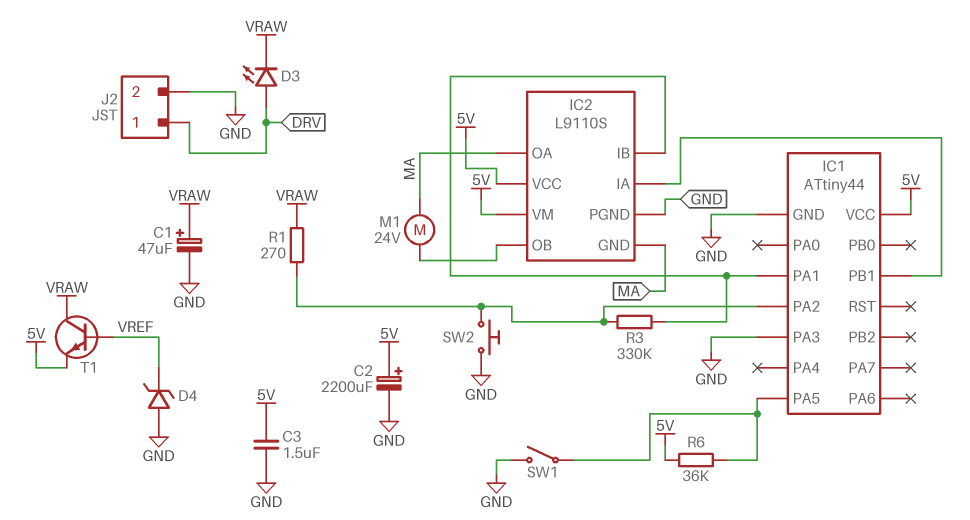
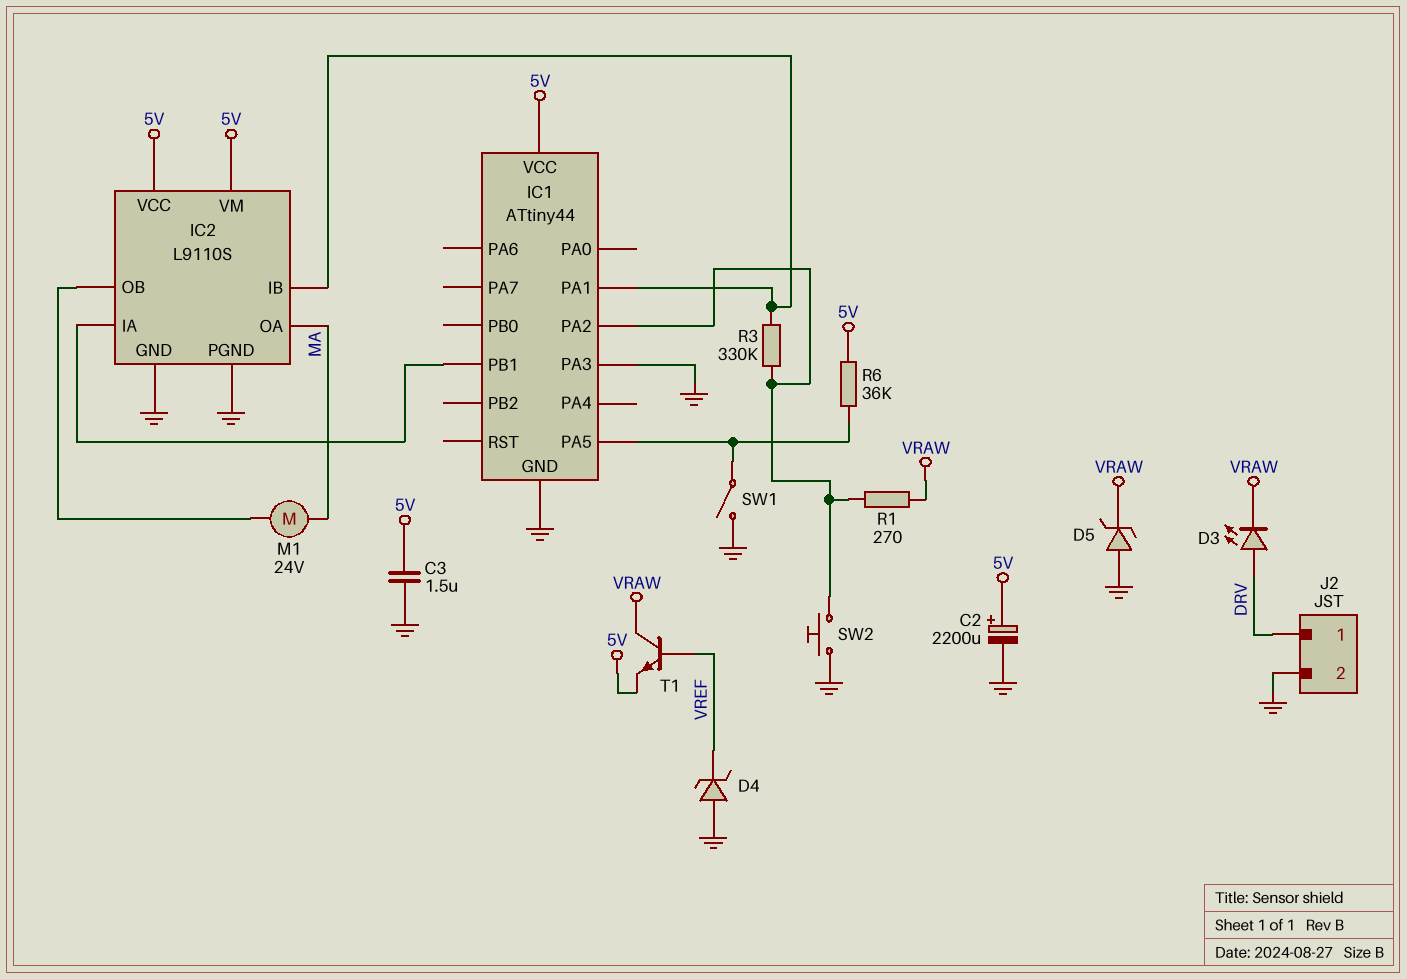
C1: 47uF (plus VRAW, minus GND) -> none
D5: none -> zener (A GND, K VRAW)
IC2 pin GND: MA -> GND

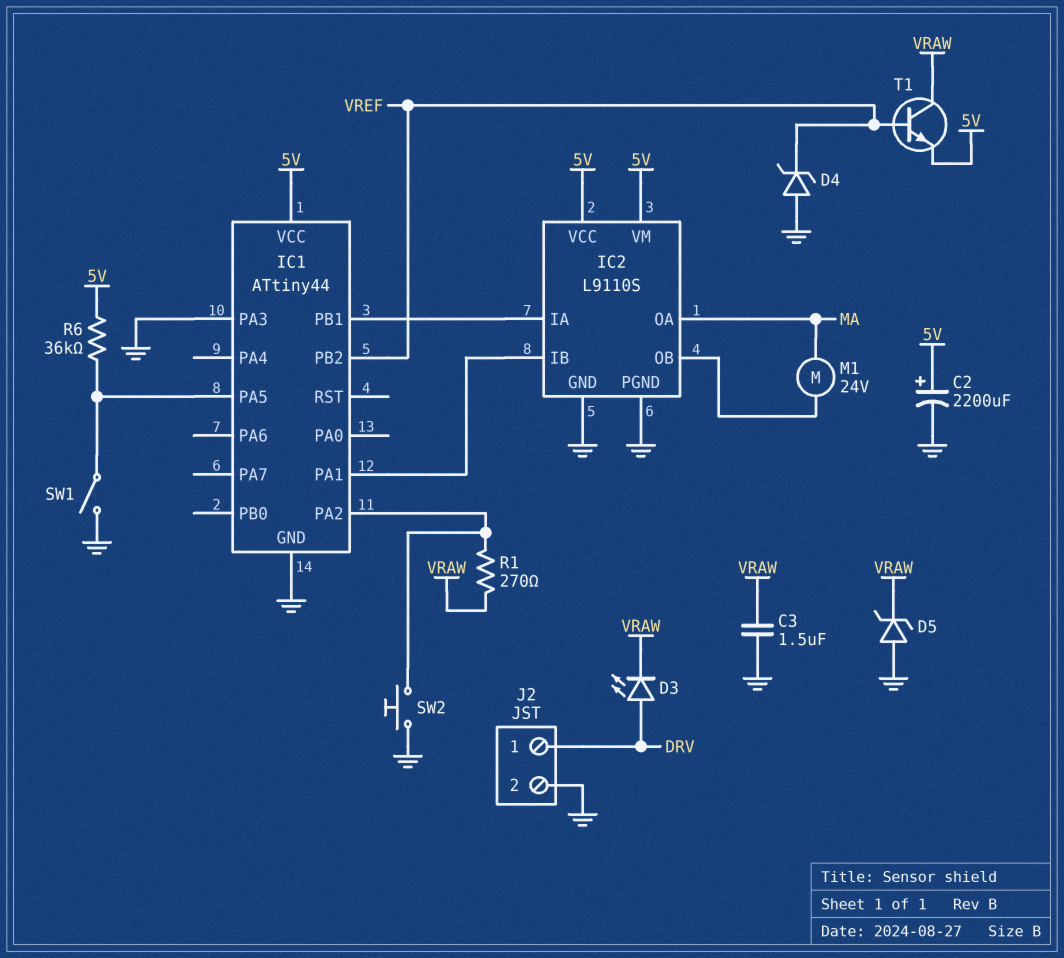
C3: 1.5uF (5V, GND) -> 1.5uF (GND, VRAW)
IC1 pin PB2: none -> VREF
R3: 330k (IC1/PA1, IC1/PA2) -> none

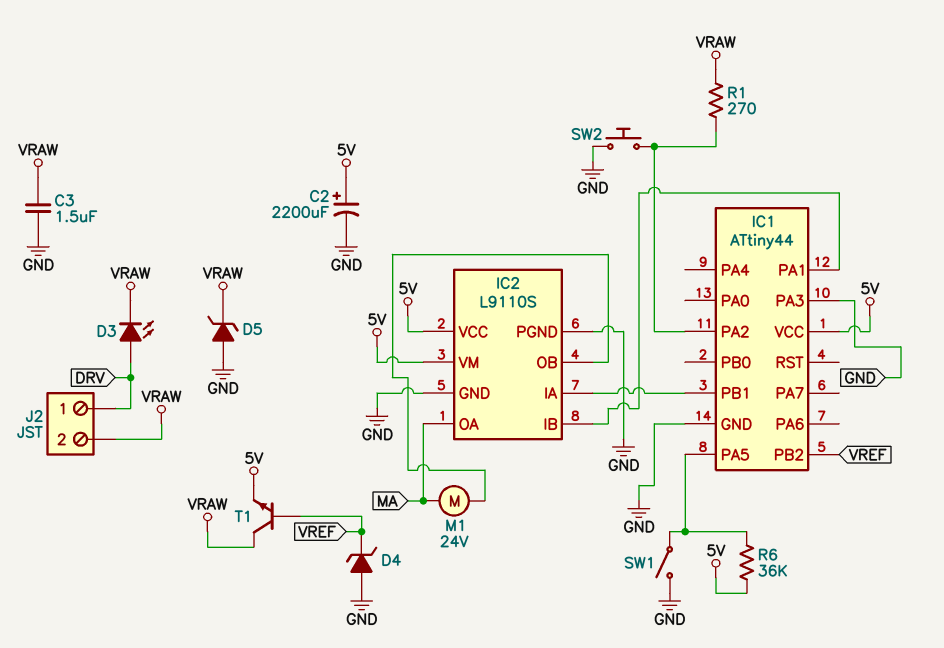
J2 pin 2: GND -> VRAW

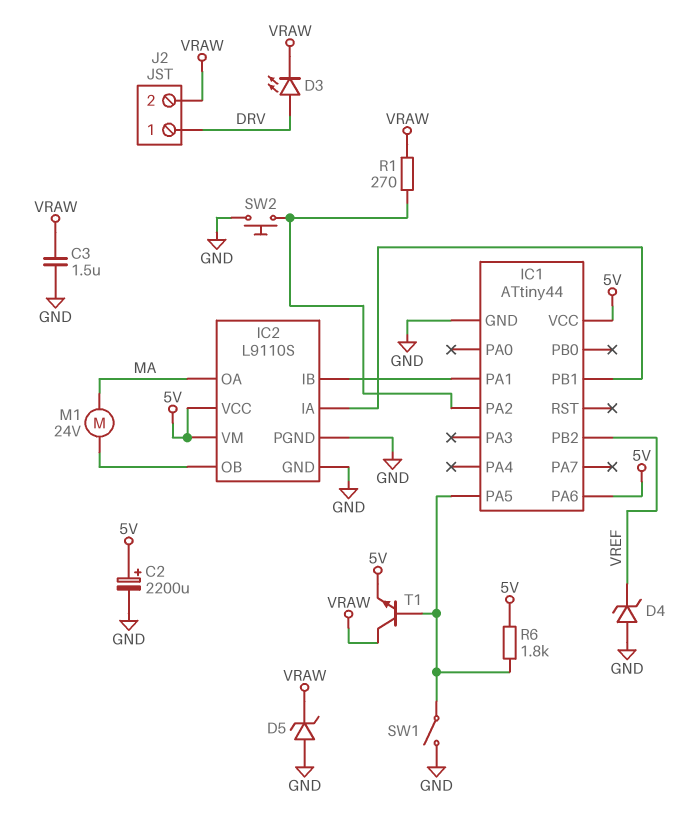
IC1 pin PA3: GND -> none
IC1 pin PA6: none -> 5V
R6: 36k (5V, IC1/PA5) -> 1.8k (5V, IC1/PA5)
T1: NPN (B VREF, C VRAW, E 5V) -> NPN (B IC1/PA5, C VRAW, E 5V)

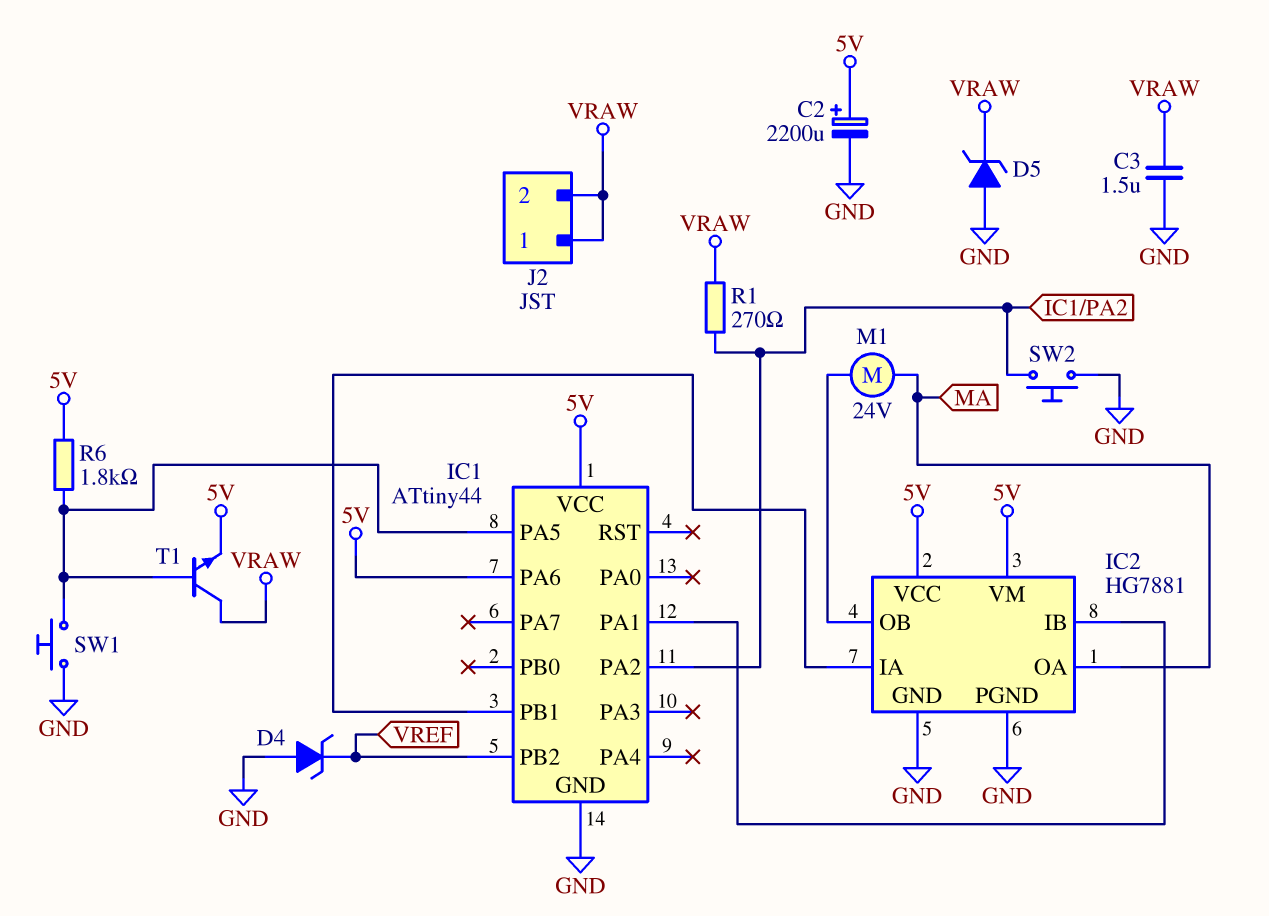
D3: LED (A DRV, K VRAW) -> none
IC2: L9110S -> HG7881
J2 pin 1: DRV -> VRAW
SW1: switch (GND, IC1/PA5) -> button (GND, IC1/PA5)

